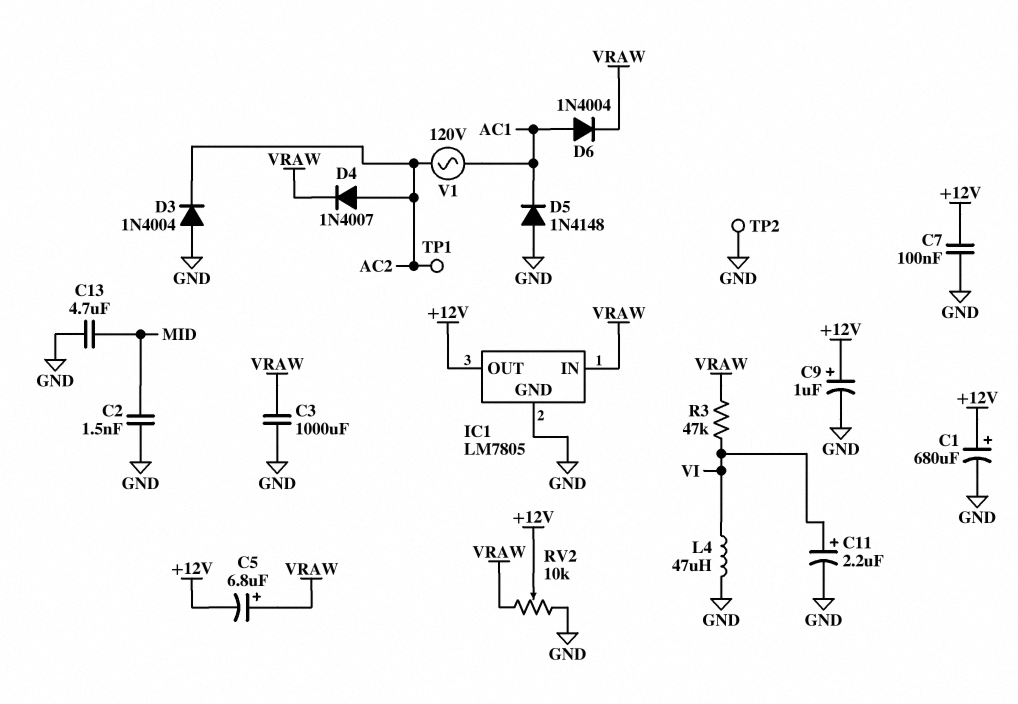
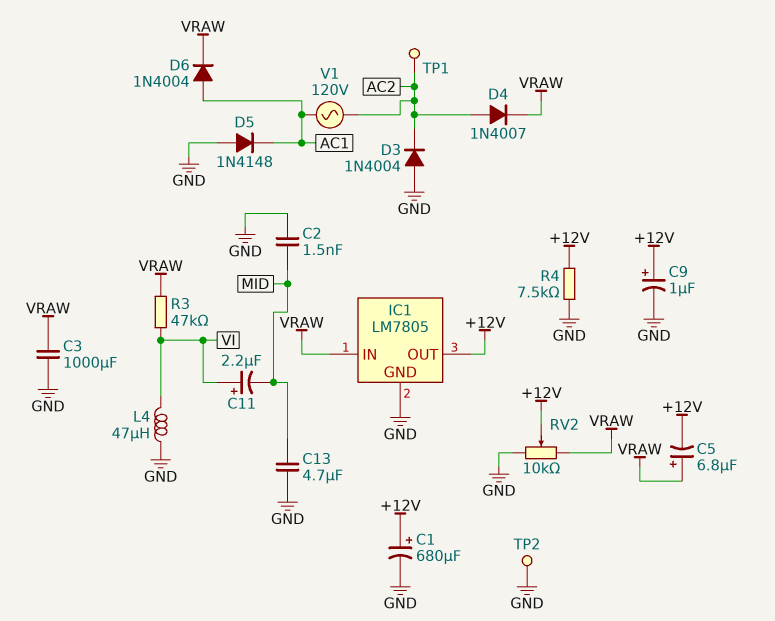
C7: 100nF (+12V, GND) -> none
C11: 2.2uF (plus VI, minus GND) -> 2.2uF (plus VI, minus MID)
R4: none -> 7.5k (+12V, GND)

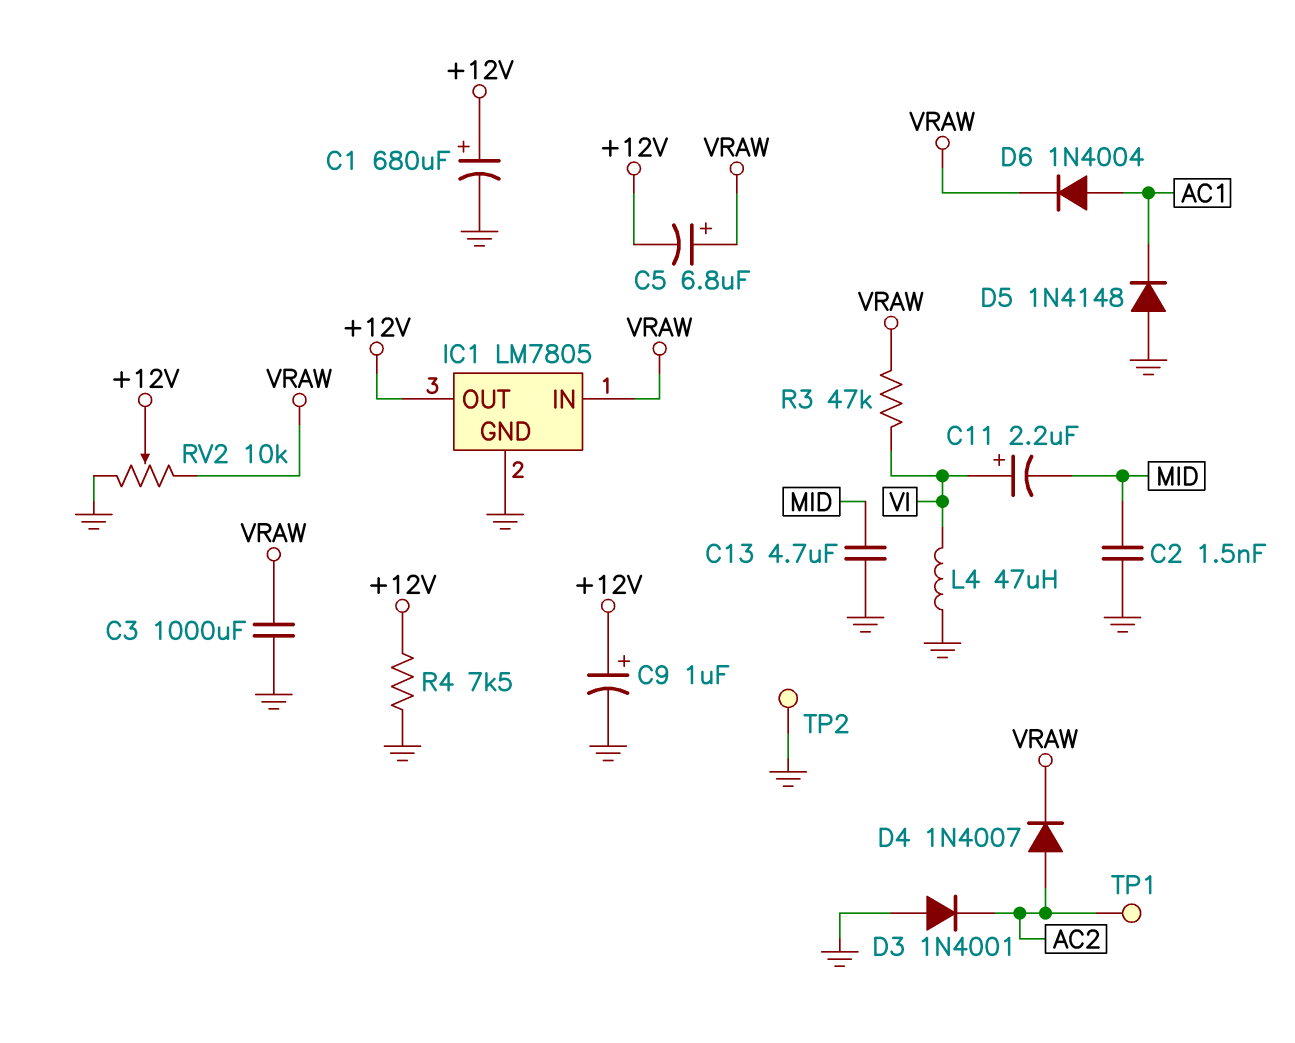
D3: diode 1N4004 (A GND, K AC2) -> diode 1N4001 (A GND, K AC2)
V1: AC 120V (AC1, AC2) -> none

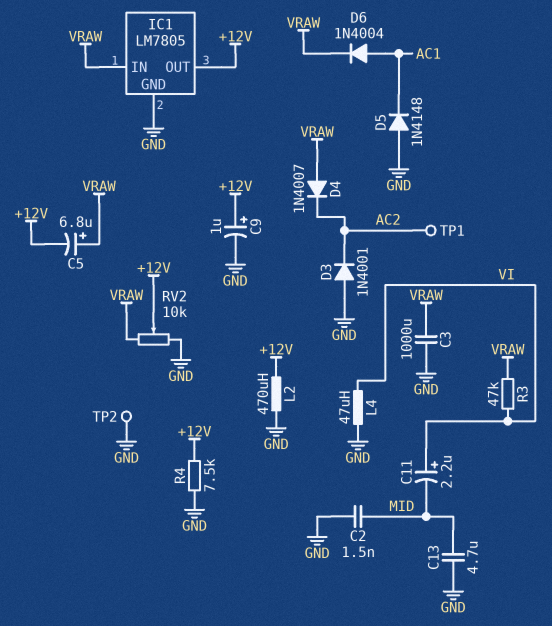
C1: 680uF (plus +12V, minus GND) -> none
D4: diode 1N4007 (A AC2, K VRAW) -> diode 1N4007 (A VRAW, K AC2)
L2: none -> 470uH (+12V, GND)

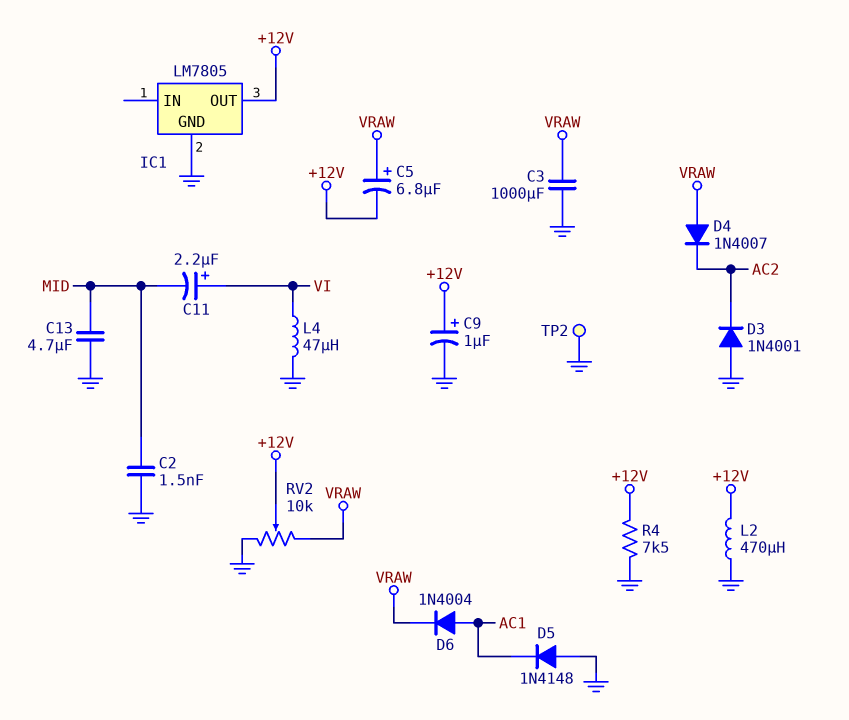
IC1 pin IN: VRAW -> none
R3: 47k (VI, VRAW) -> none
TP1: test point (AC2) -> none

